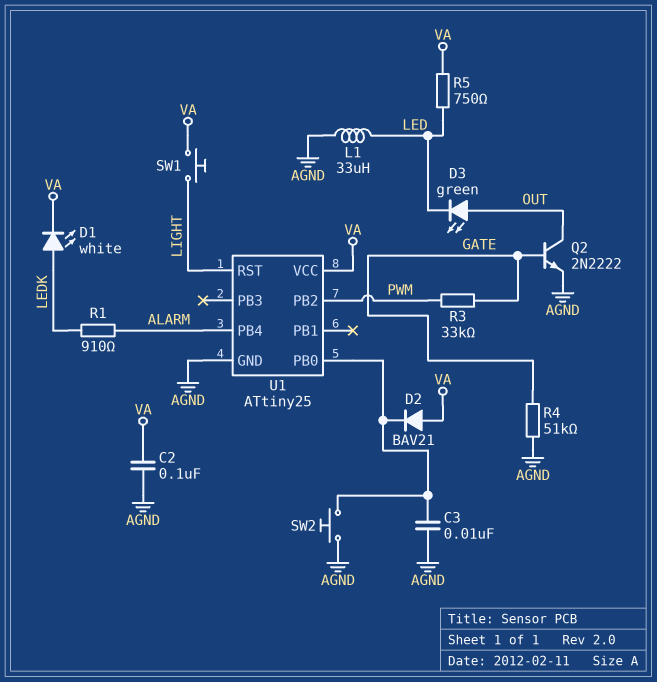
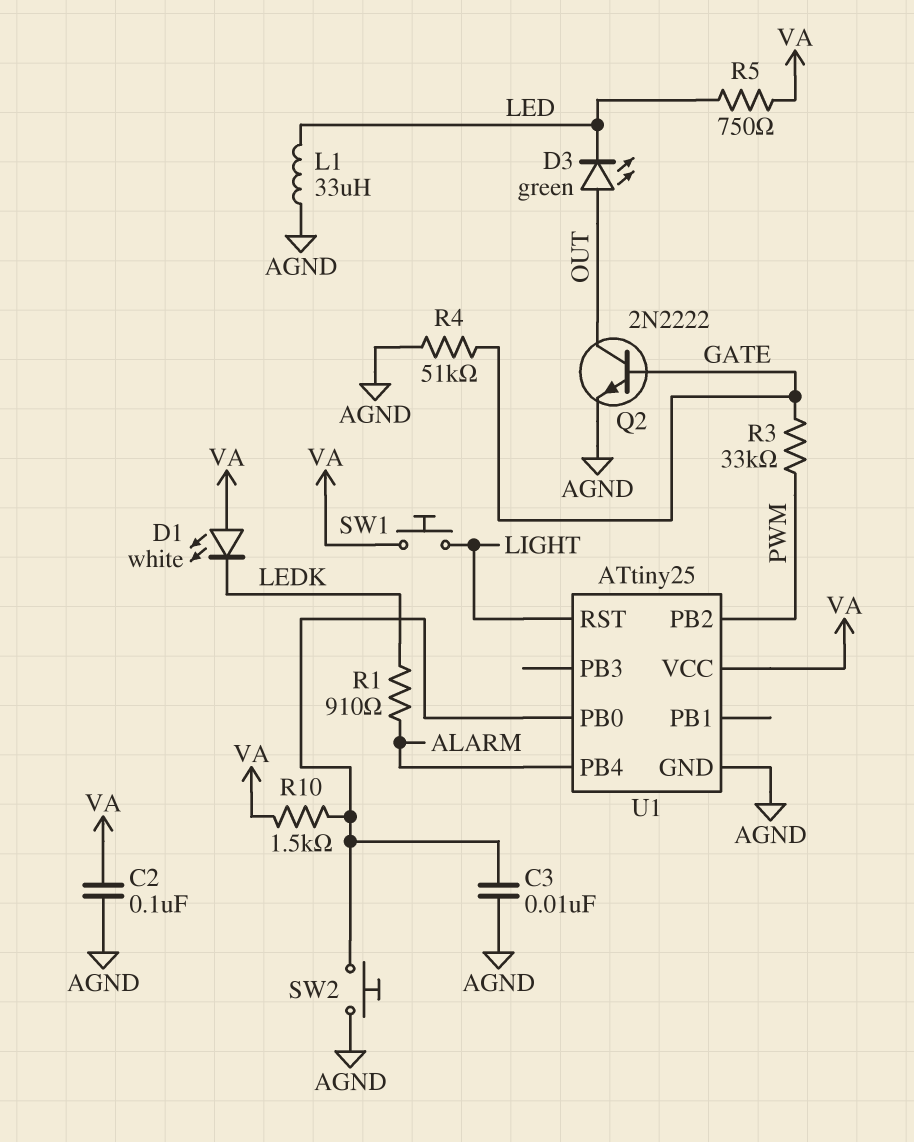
D1: LED white (A LEDK, K VA) -> LED white (A VA, K LEDK)
D2: diode BAV21 (A VA, K U1/PB0) -> none
R10: none -> 1.5k (U1/PB0, VA)

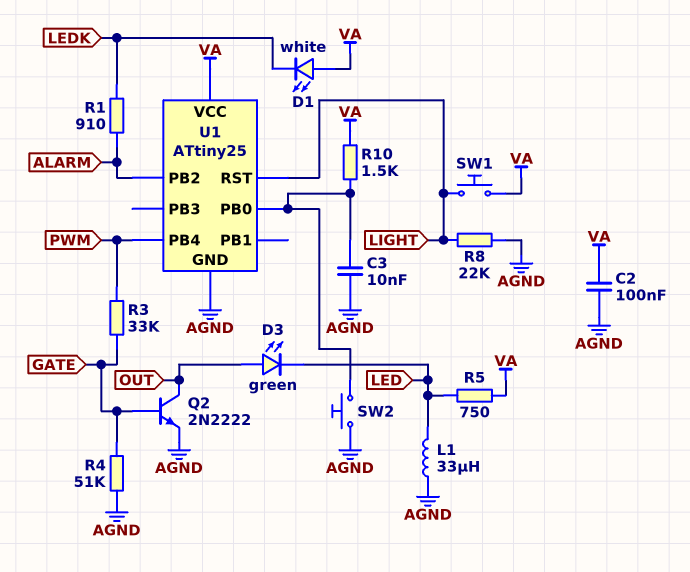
R8: none -> 22k (AGND, LIGHT)
U1 pin PB2: PWM -> ALARM
U1 pin PB4: ALARM -> PWM

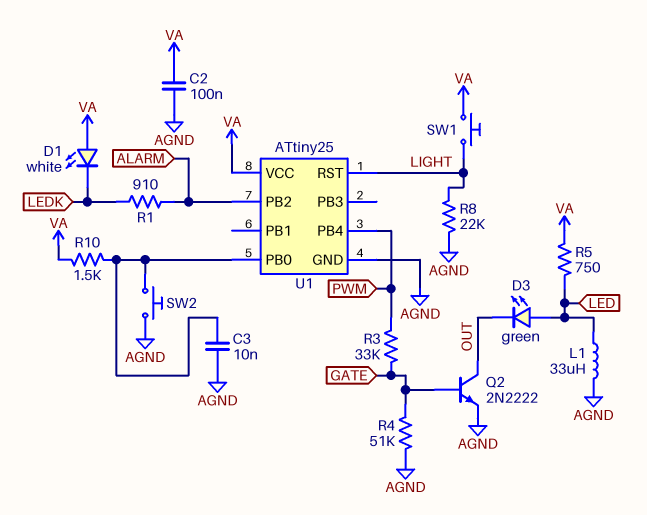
D3: LED green (A OUT, K LED) -> LED green (A LED, K OUT)

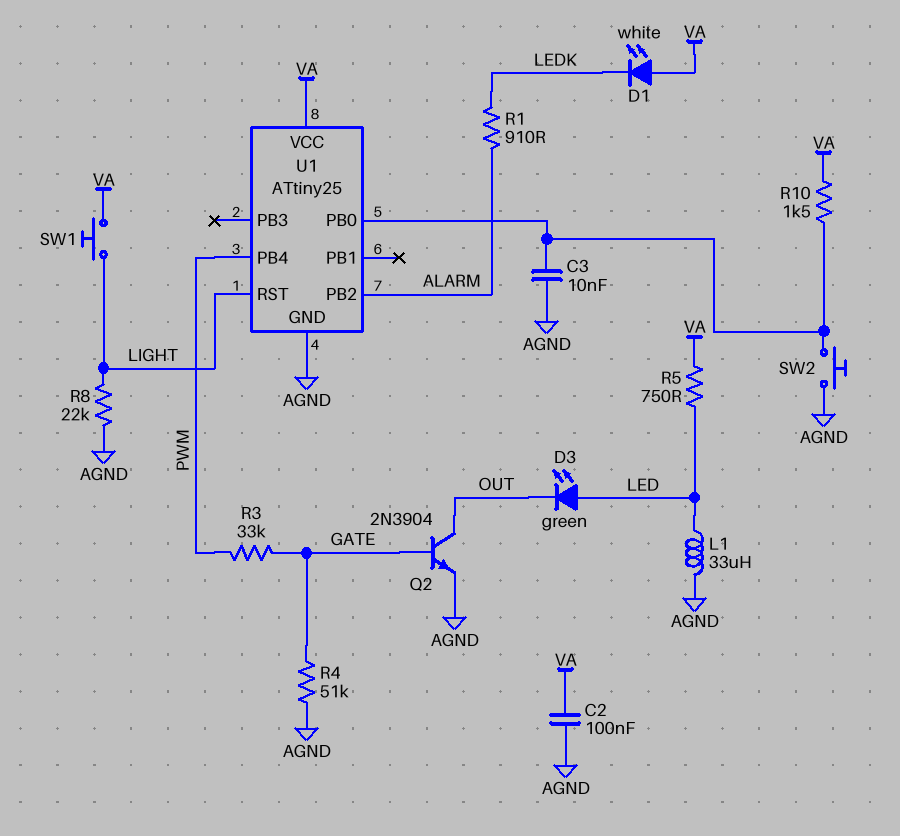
Q2: NPN 2N2222 (B GATE, C OUT, E AGND) -> NPN 2N3904 (B GATE, C OUT, E AGND)

